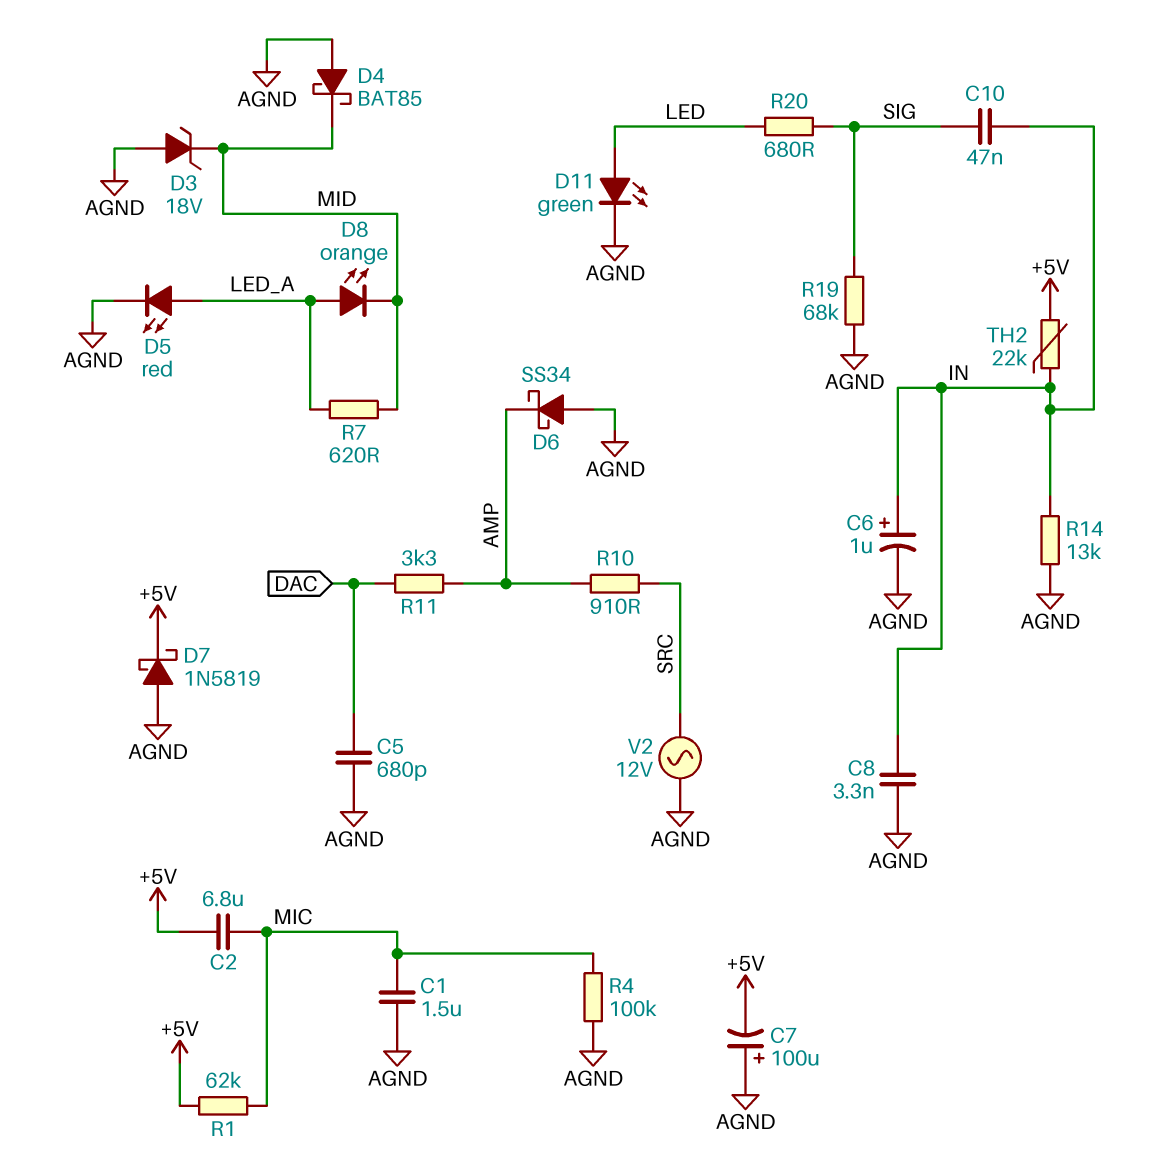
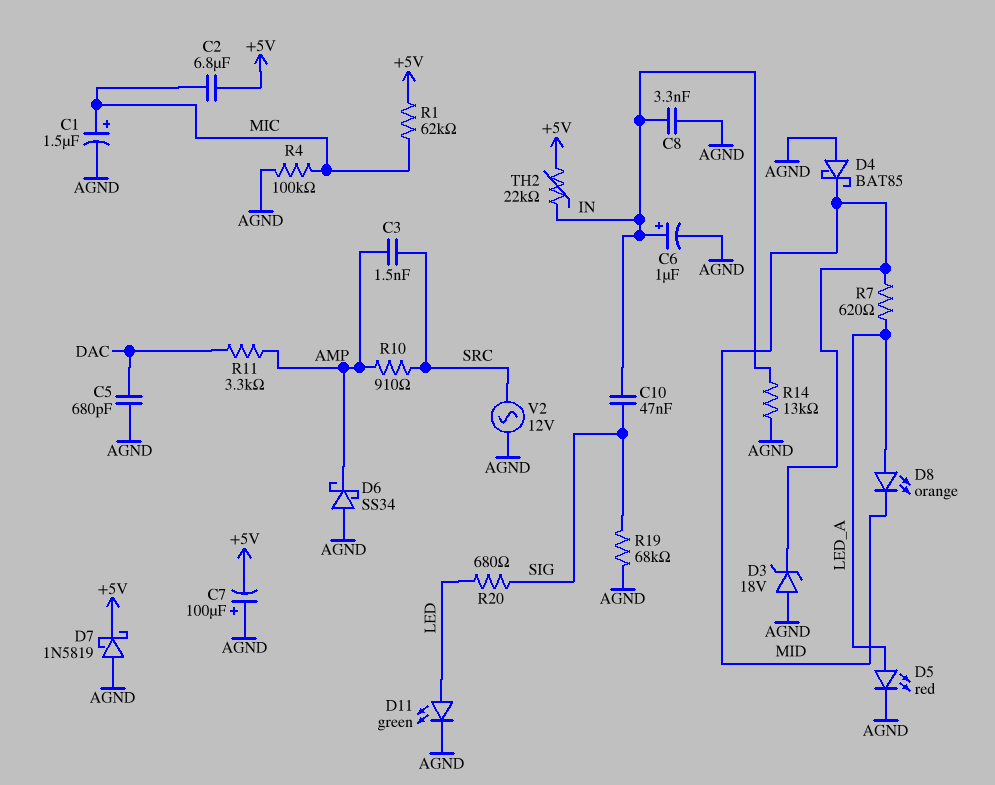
C1: 1.5uF (AGND, MIC) -> 1.5uF (plus MIC, minus AGND)
C3: none -> 1.5nF (AMP, SRC)

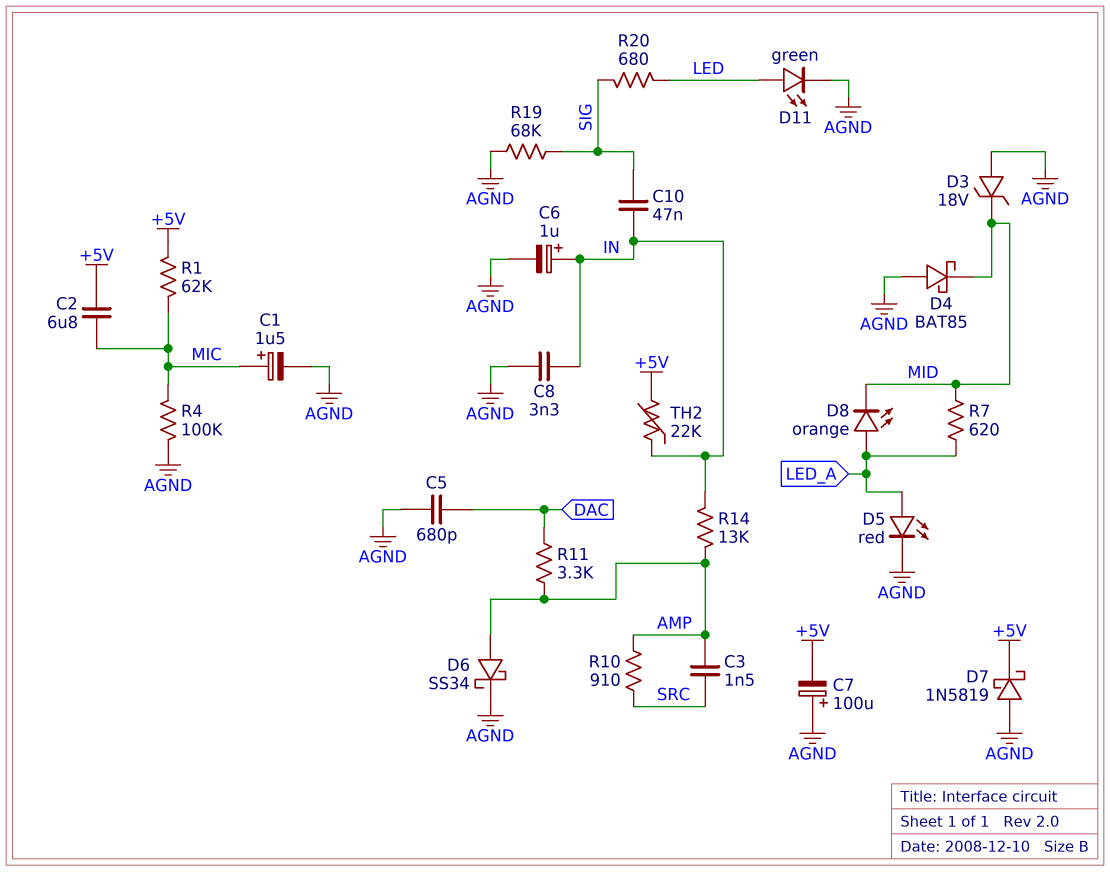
D6: schottky SS34 (A AGND, K AMP) -> schottky SS34 (A AMP, K AGND)
R14: 13k (AGND, IN) -> 13k (AMP, IN)
V2: AC 12V (AGND, SRC) -> none

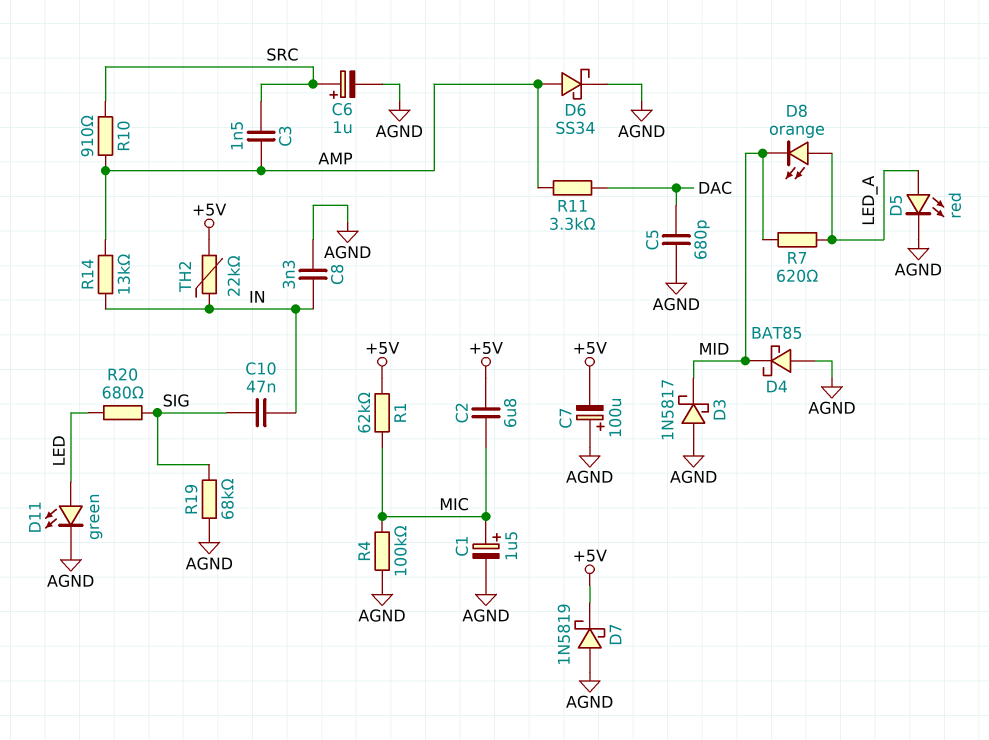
C6: 1uF (plus IN, minus AGND) -> 1uF (plus SRC, minus AGND)
D3: zener 18V (A AGND, K MID) -> schottky 1N5817 (A AGND, K MID)

